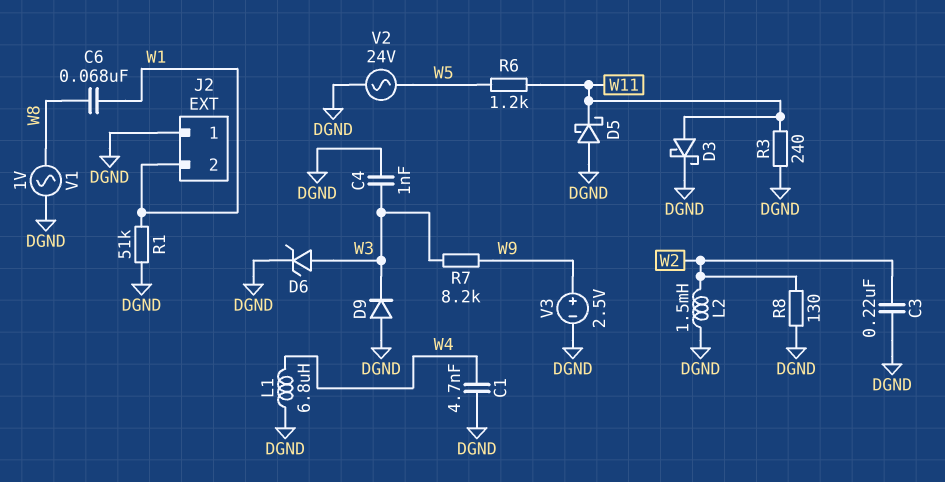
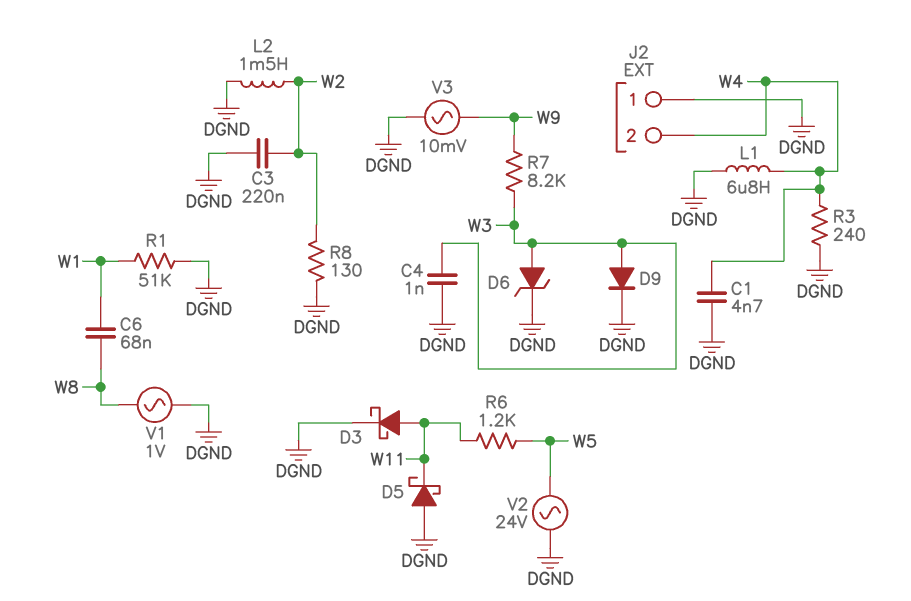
D9: diode (A DGND, K W3) -> diode (A W3, K DGND)
J2 pin 2: W1 -> W4
R3: 240 (DGND, W11) -> 240 (DGND, W4)
V3: 2.5V (plus W9, minus DGND) -> AC 10mV (DGND, W9)

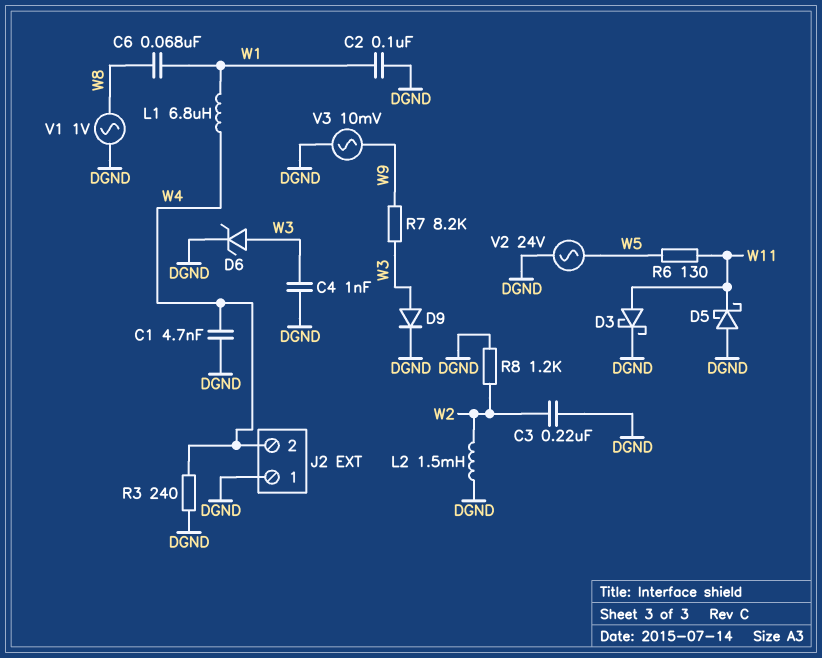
C2: none -> 100nF (DGND, W1)
L1: 6.8uH (DGND, W4) -> 6.8uH (W1, W4)
R1: 51k (DGND, W1) -> none
R6: 1.2k (W5, W11) -> 130 (W5, W11)
R8: 130 (DGND, W2) -> 1.2k (DGND, W2)

